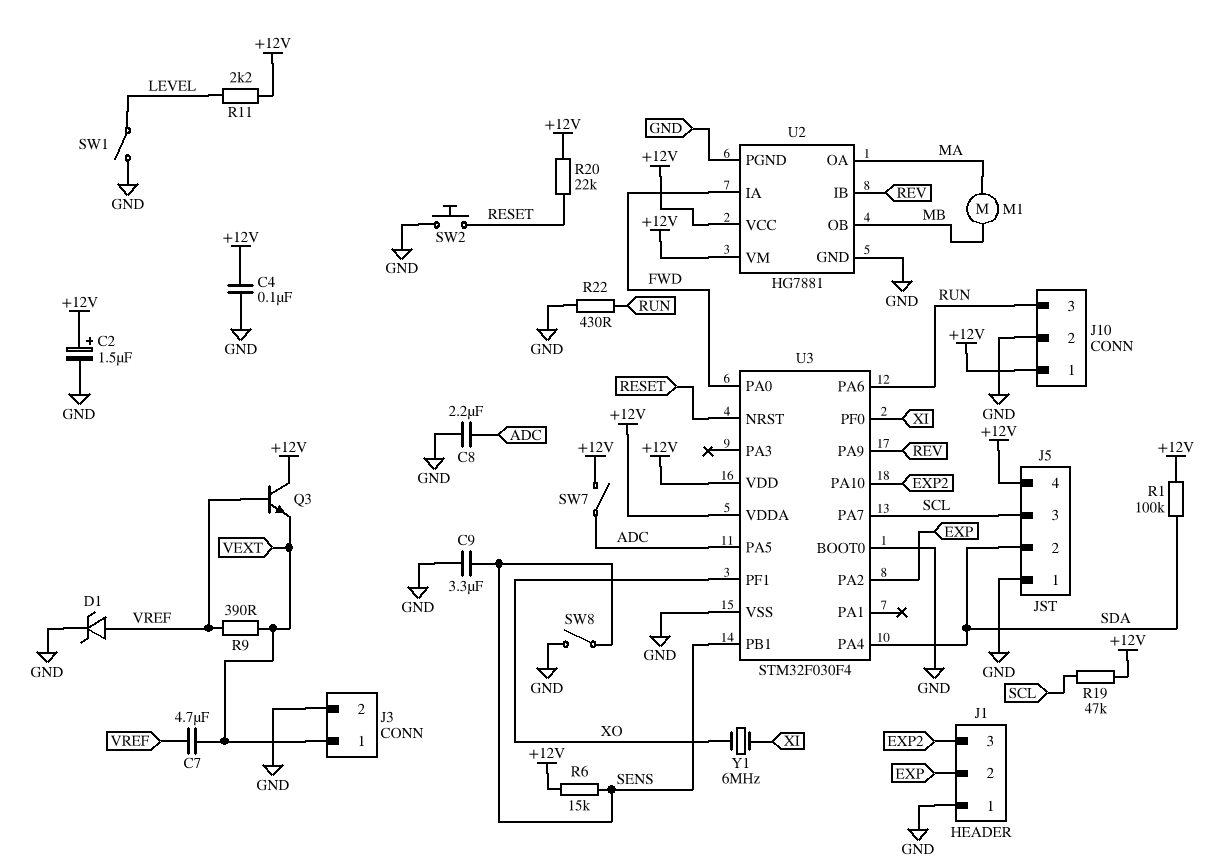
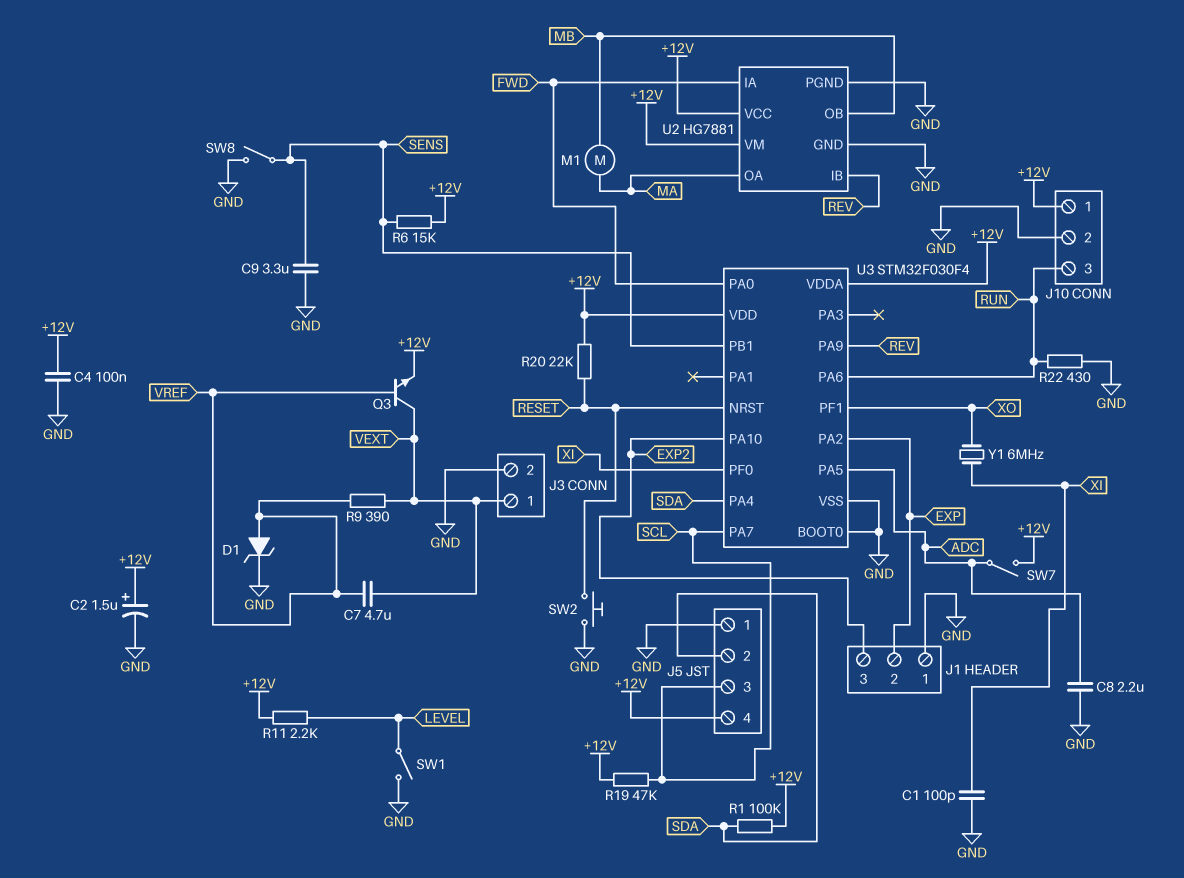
C1: none -> 100pF (GND, XI)
Q3: NPN (B VREF, C +12V, E VEXT) -> NPN (B VREF, C VEXT, E +12V)

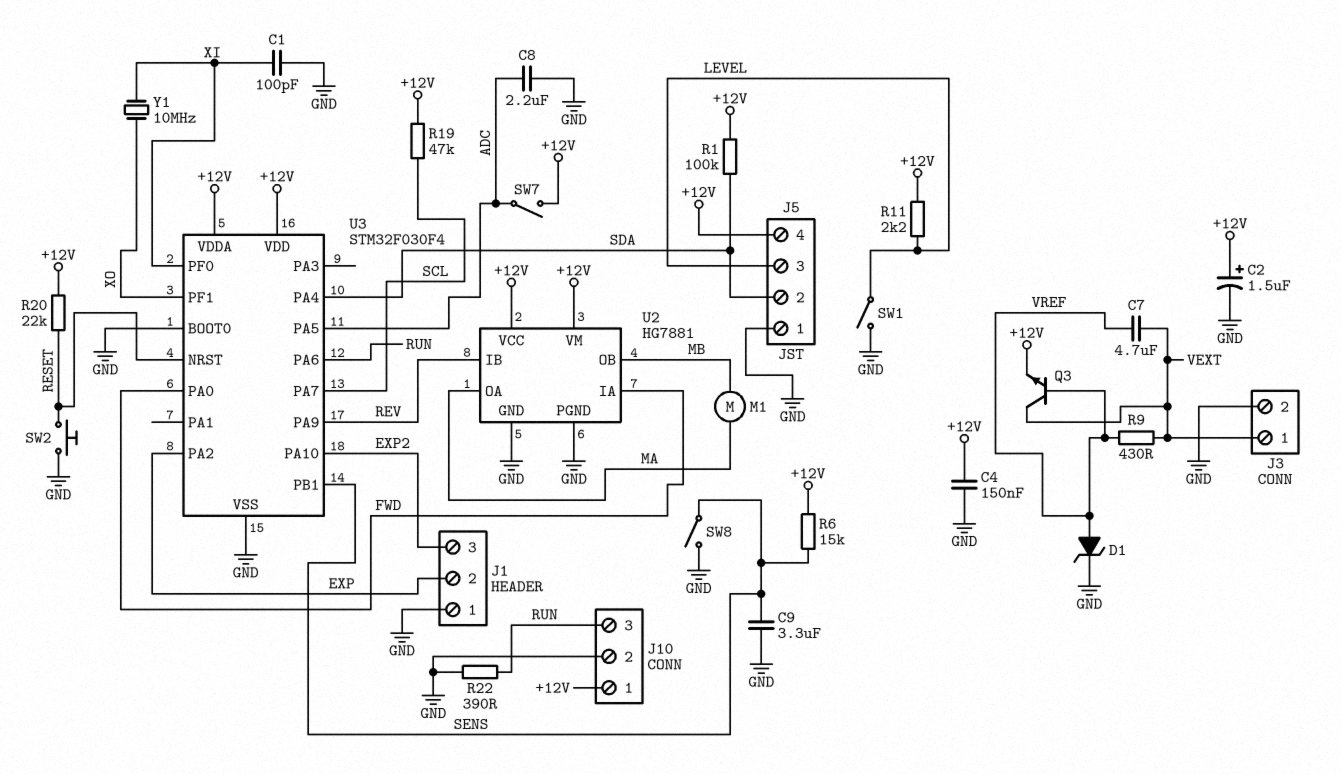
C4: 100nF (+12V, GND) -> 150nF (+12V, GND)
J5 pin 3: SCL -> LEVEL
R9: 390 (VEXT, VREF) -> 430 (VEXT, VREF)
R22: 430 (GND, RUN) -> 390 (GND, RUN)
Y1: 6MHz (XI, XO) -> 10MHz (XI, XO)

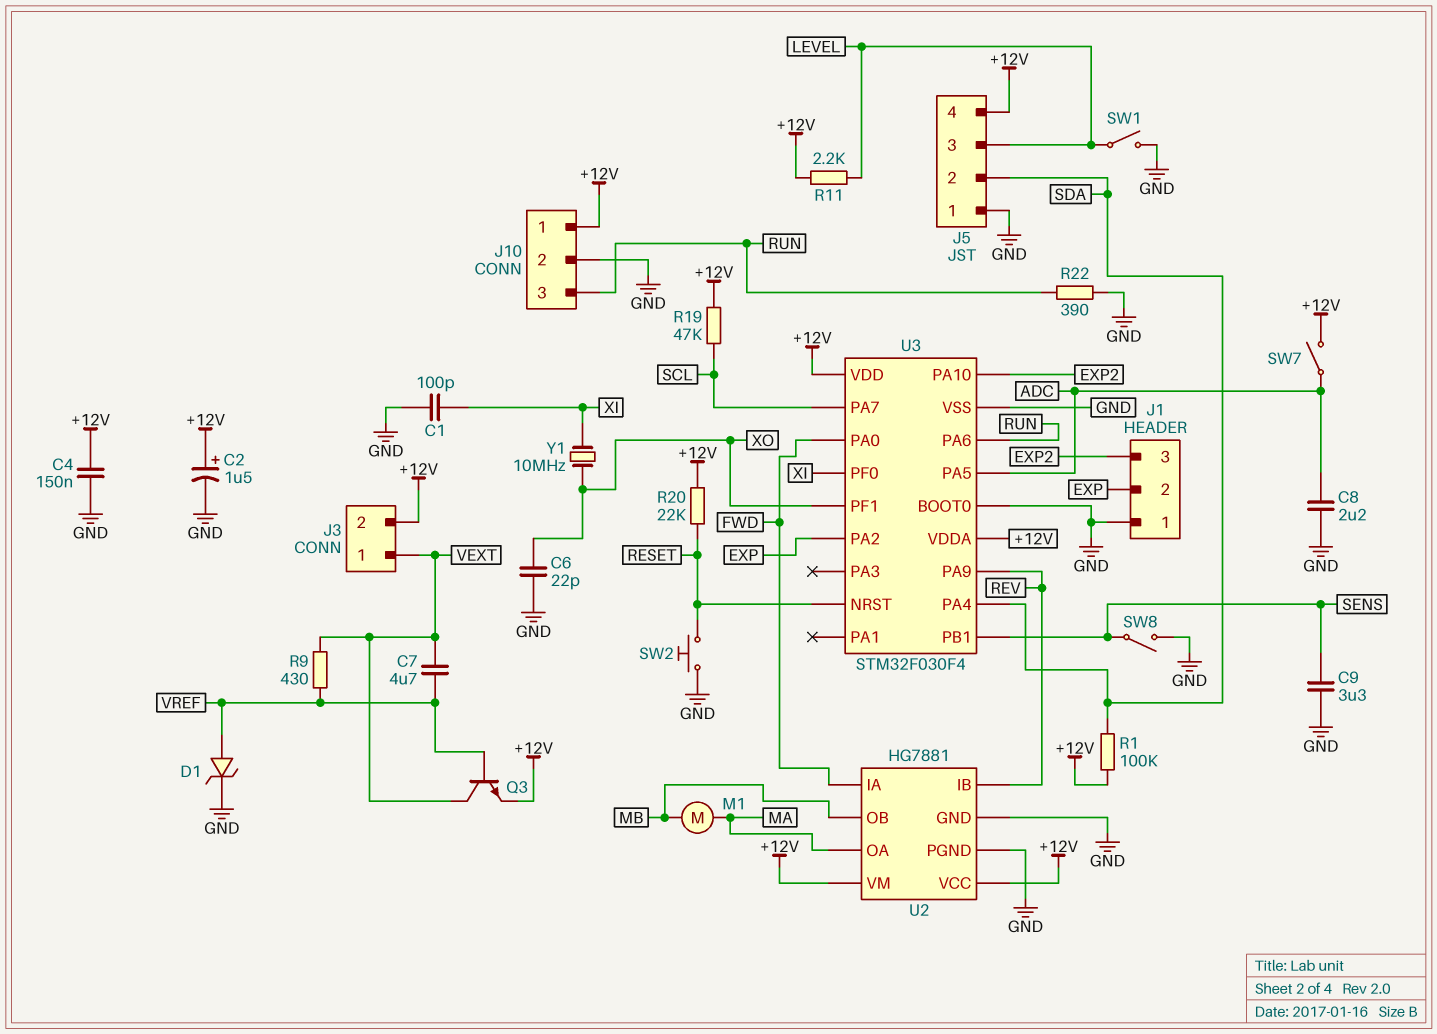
C6: none -> 22pF (GND, XO)
J3 pin 2: GND -> +12V
R6: 15k (+12V, SENS) -> none

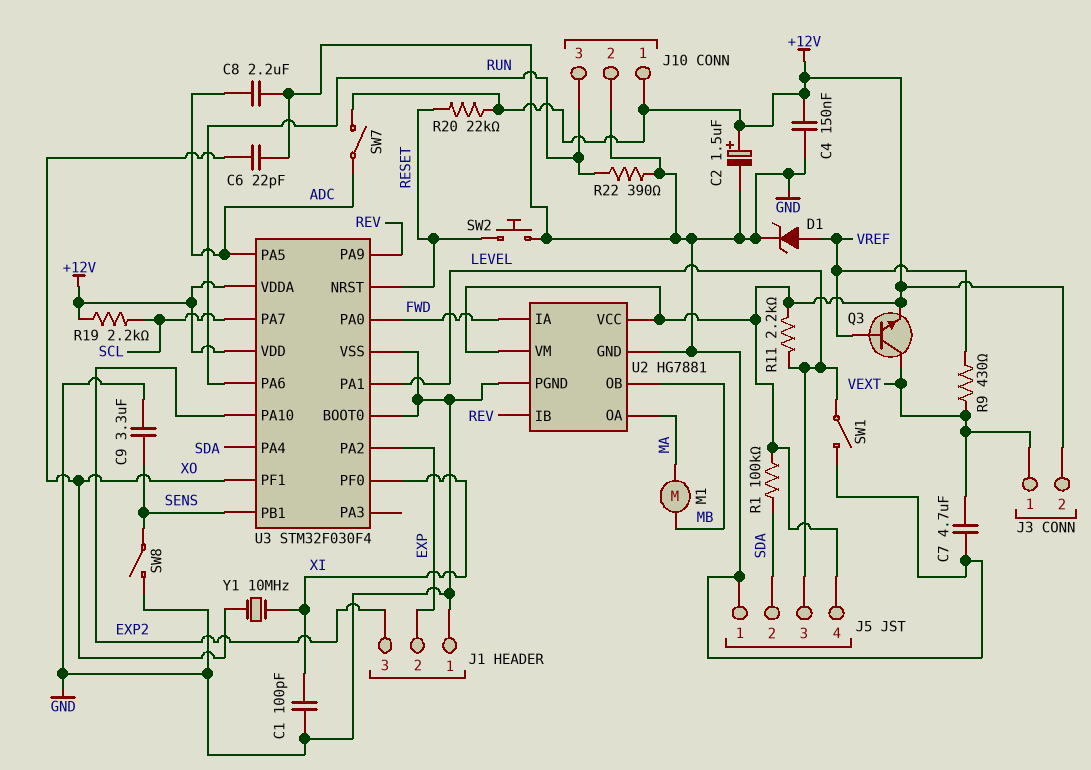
C7: 4.7uF (VEXT, VREF) -> 4.7uF (GND, VEXT)
R19: 47k (+12V, SCL) -> 2.2k (+12V, SCL)
U3 pin PA1: none -> LEVEL

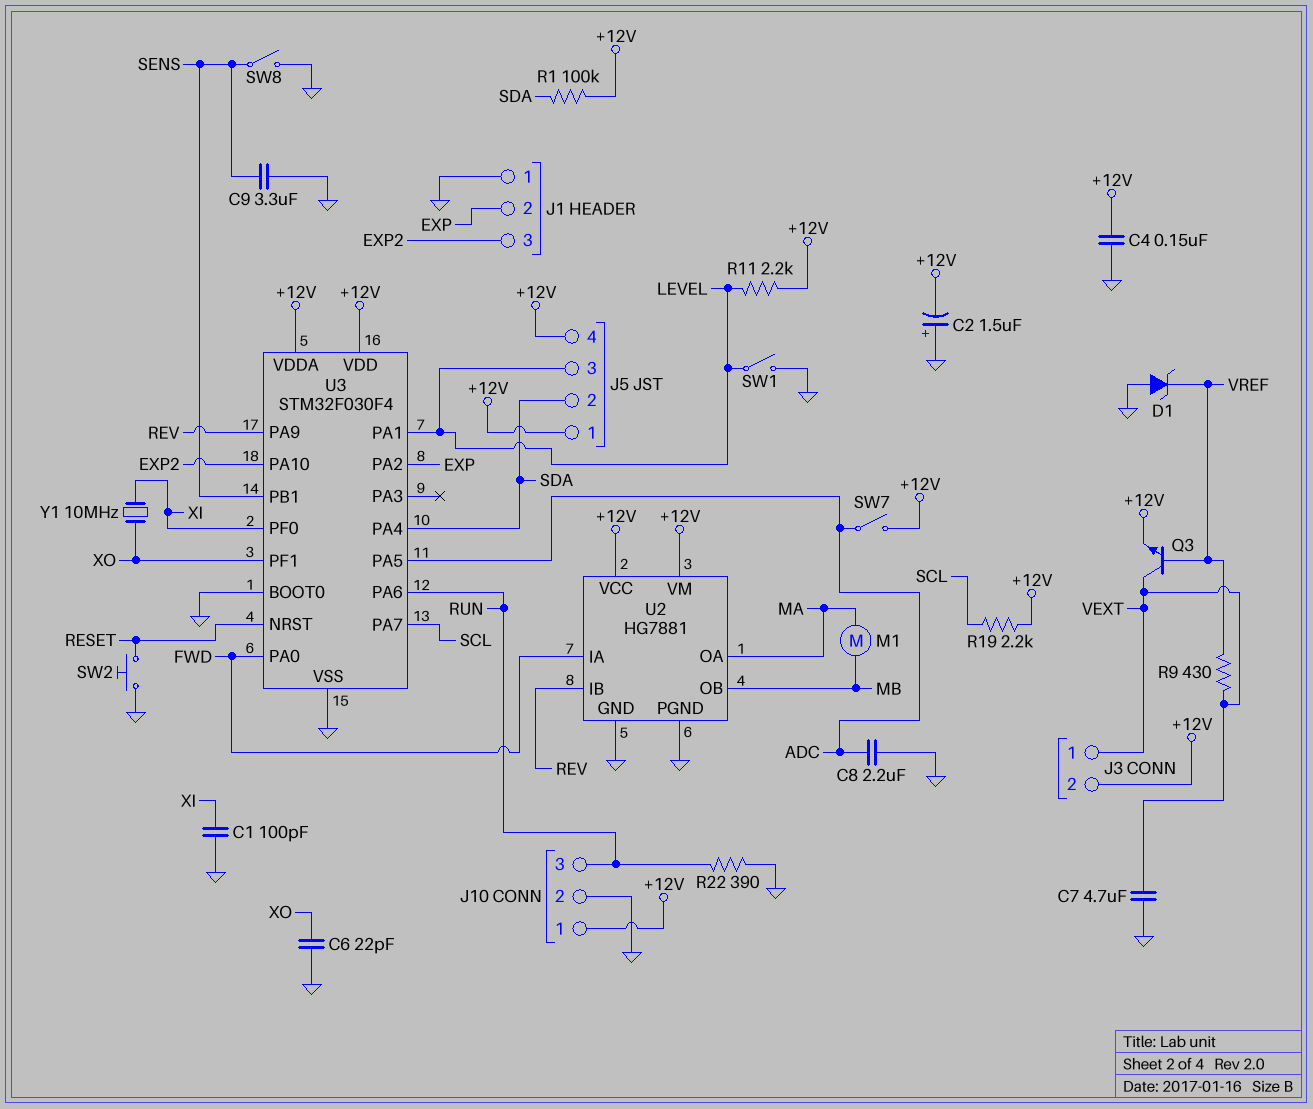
C2: 1.5uF (plus +12V, minus GND) -> 1.5uF (plus GND, minus +12V)
D1: zener (A VREF, K GND) -> zener (A GND, K VREF)
J5 pin 1: GND -> +12V
R20: 22k (+12V, RESET) -> none

